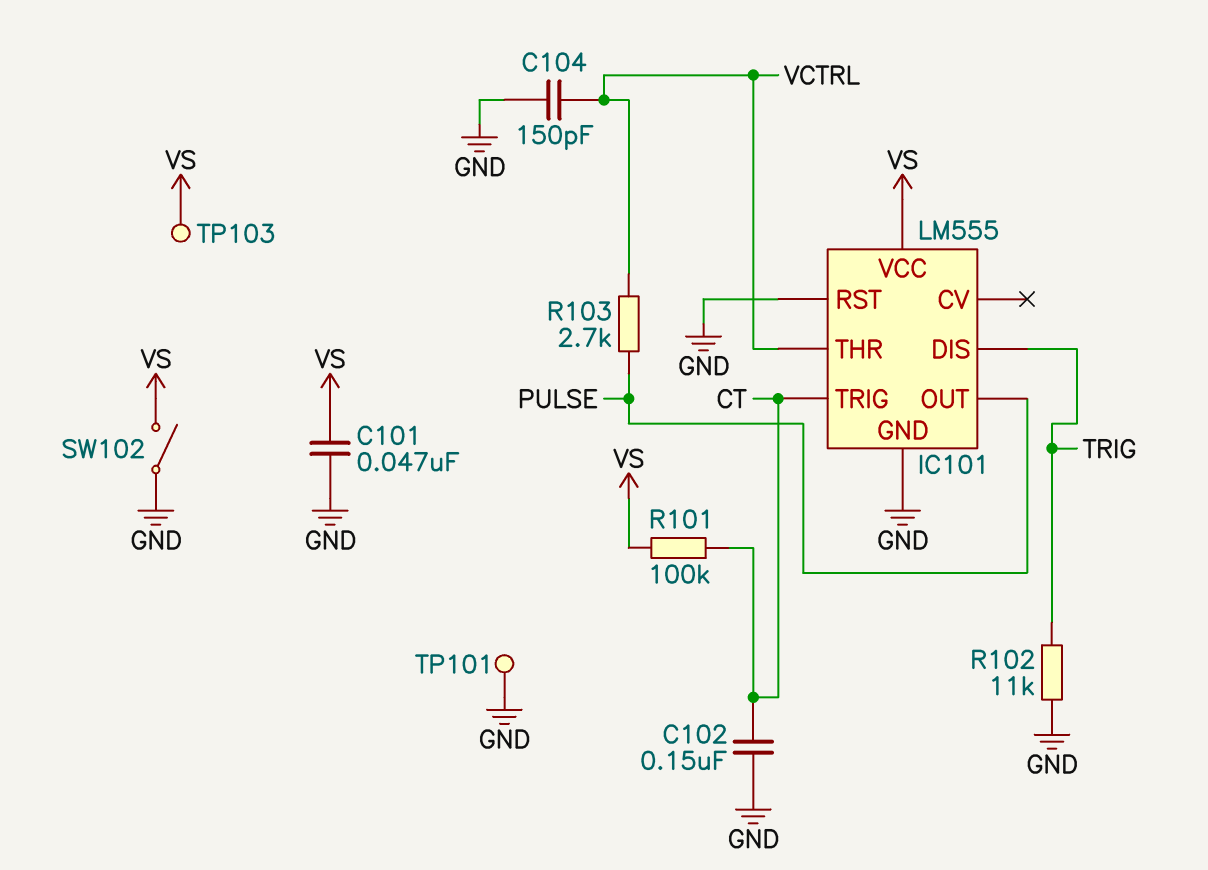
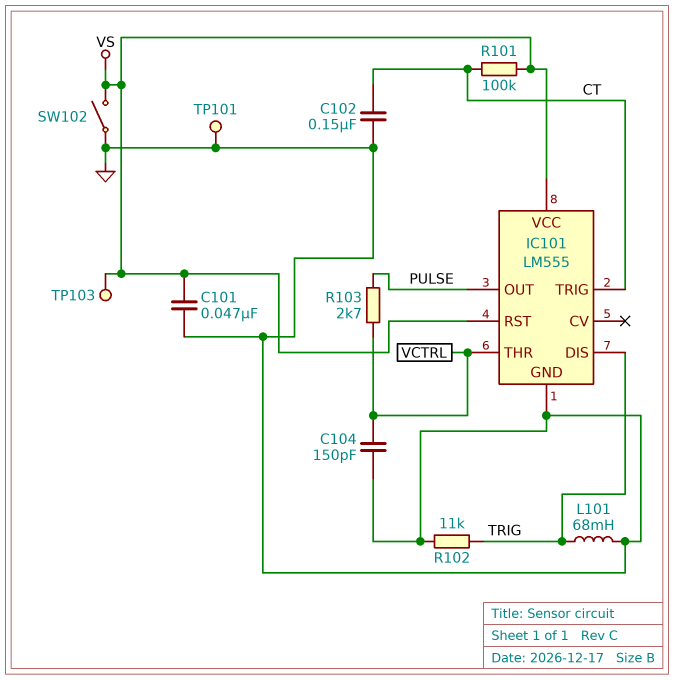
IC101 pin RST: GND -> VS
L101: none -> 68mH (GND, TRIG)

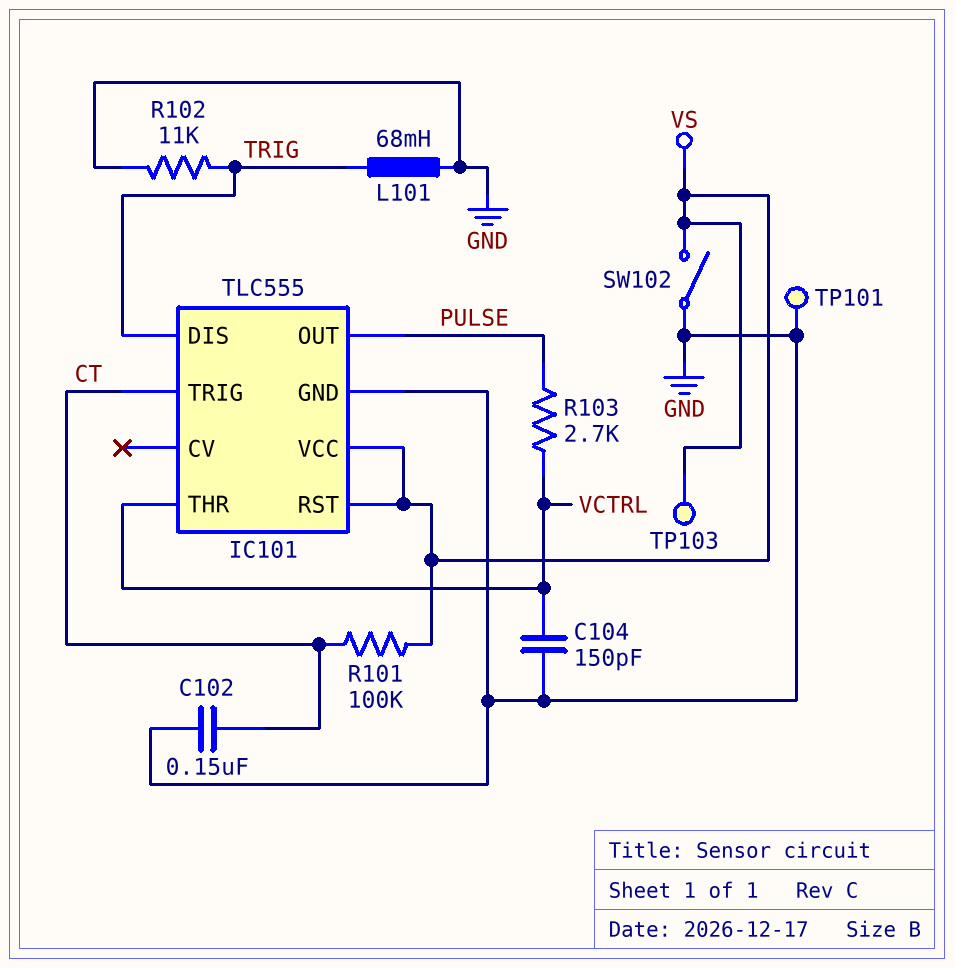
C101: 47nF (GND, VS) -> none
IC101: LM555 -> TLC555

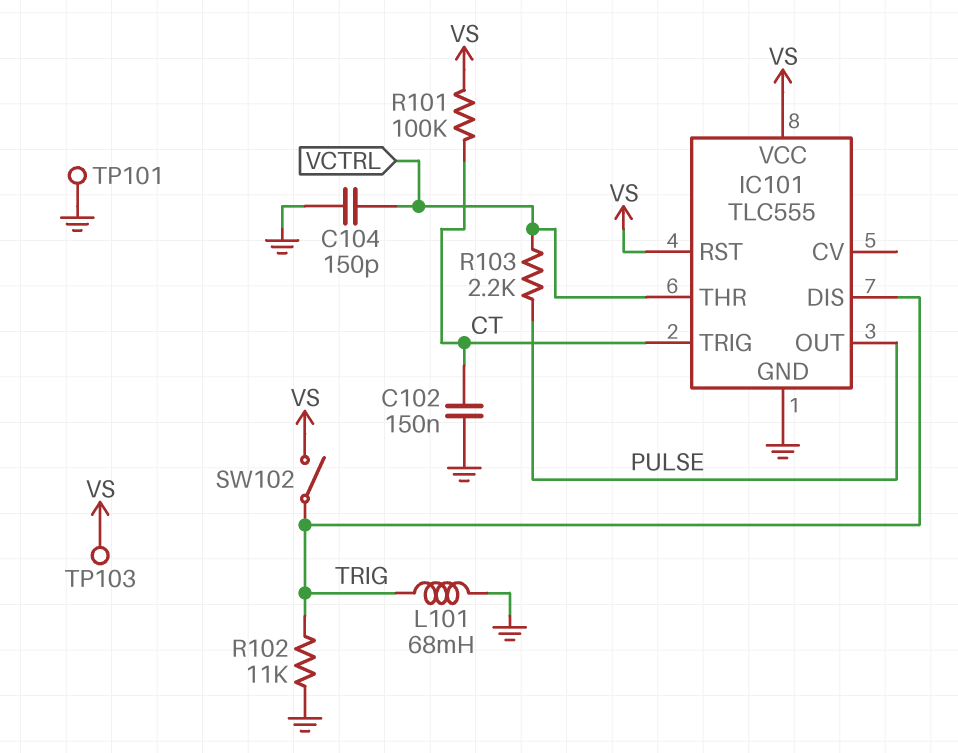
R103: 2.7k (PULSE, VCTRL) -> 2.2k (PULSE, VCTRL)
SW102: switch (GND, VS) -> switch (TRIG, VS)

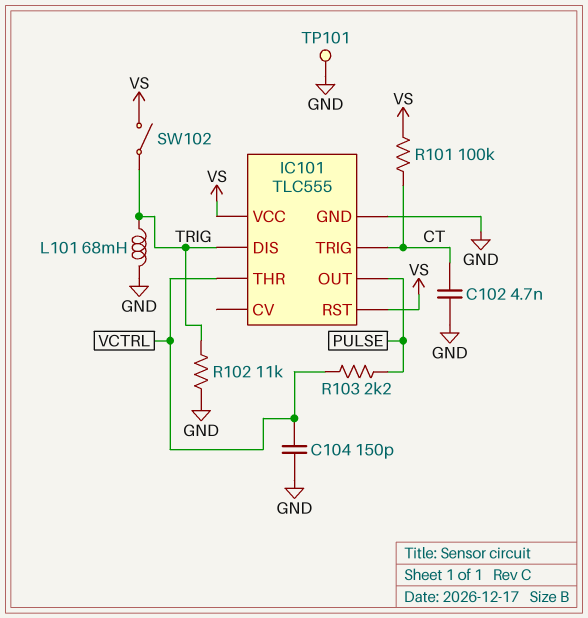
C102: 150nF (CT, GND) -> 4.7nF (CT, GND)
TP103: test point (VS) -> none

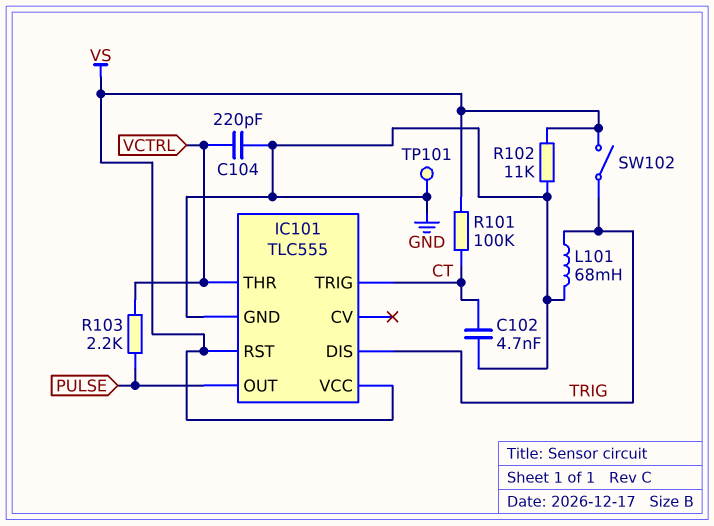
C104: 150pF (GND, VCTRL) -> 220pF (GND, VCTRL)
R102: 11k (GND, TRIG) -> 11k (GND, VS)

